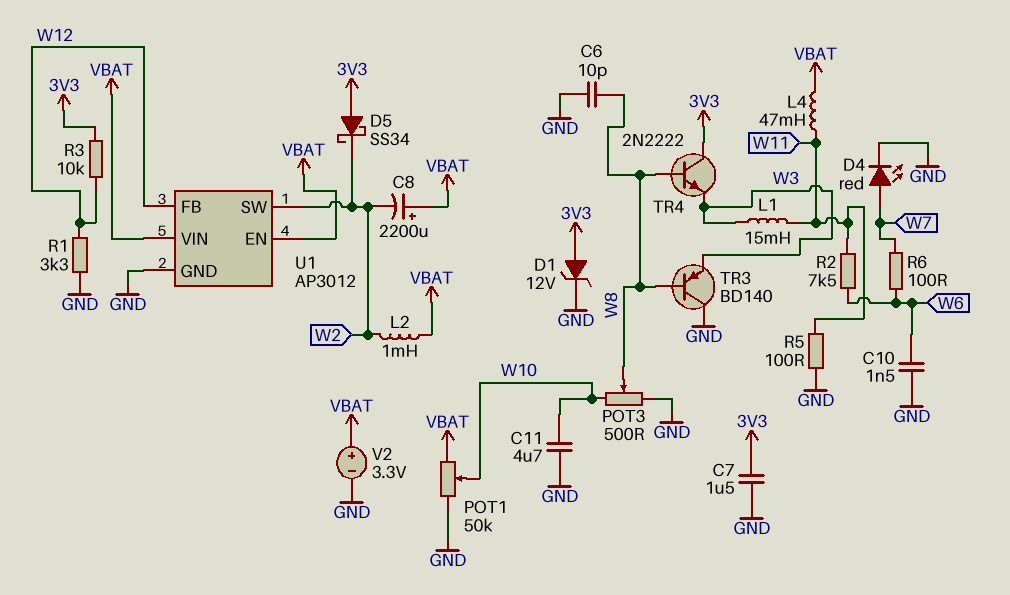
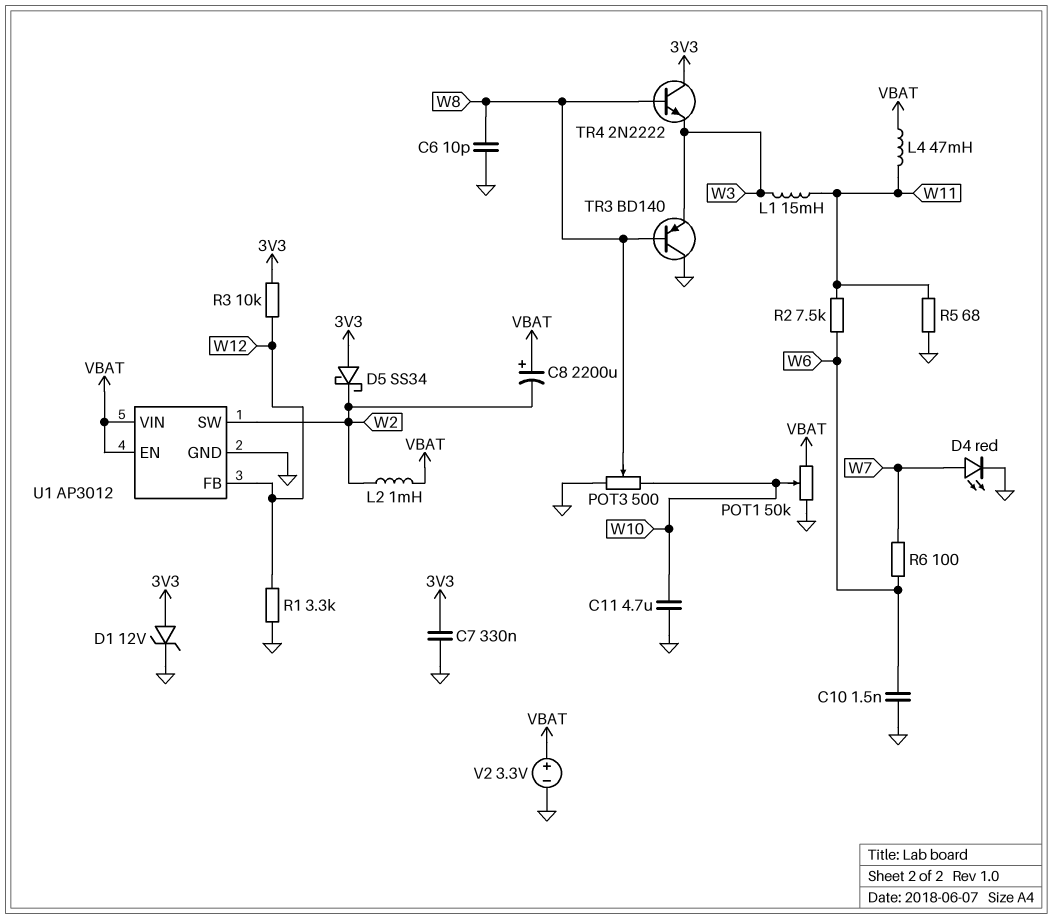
C7: 1.5uF (3V3, GND) -> 330nF (3V3, GND)
R5: 100 (GND, W11) -> 68 (GND, W11)

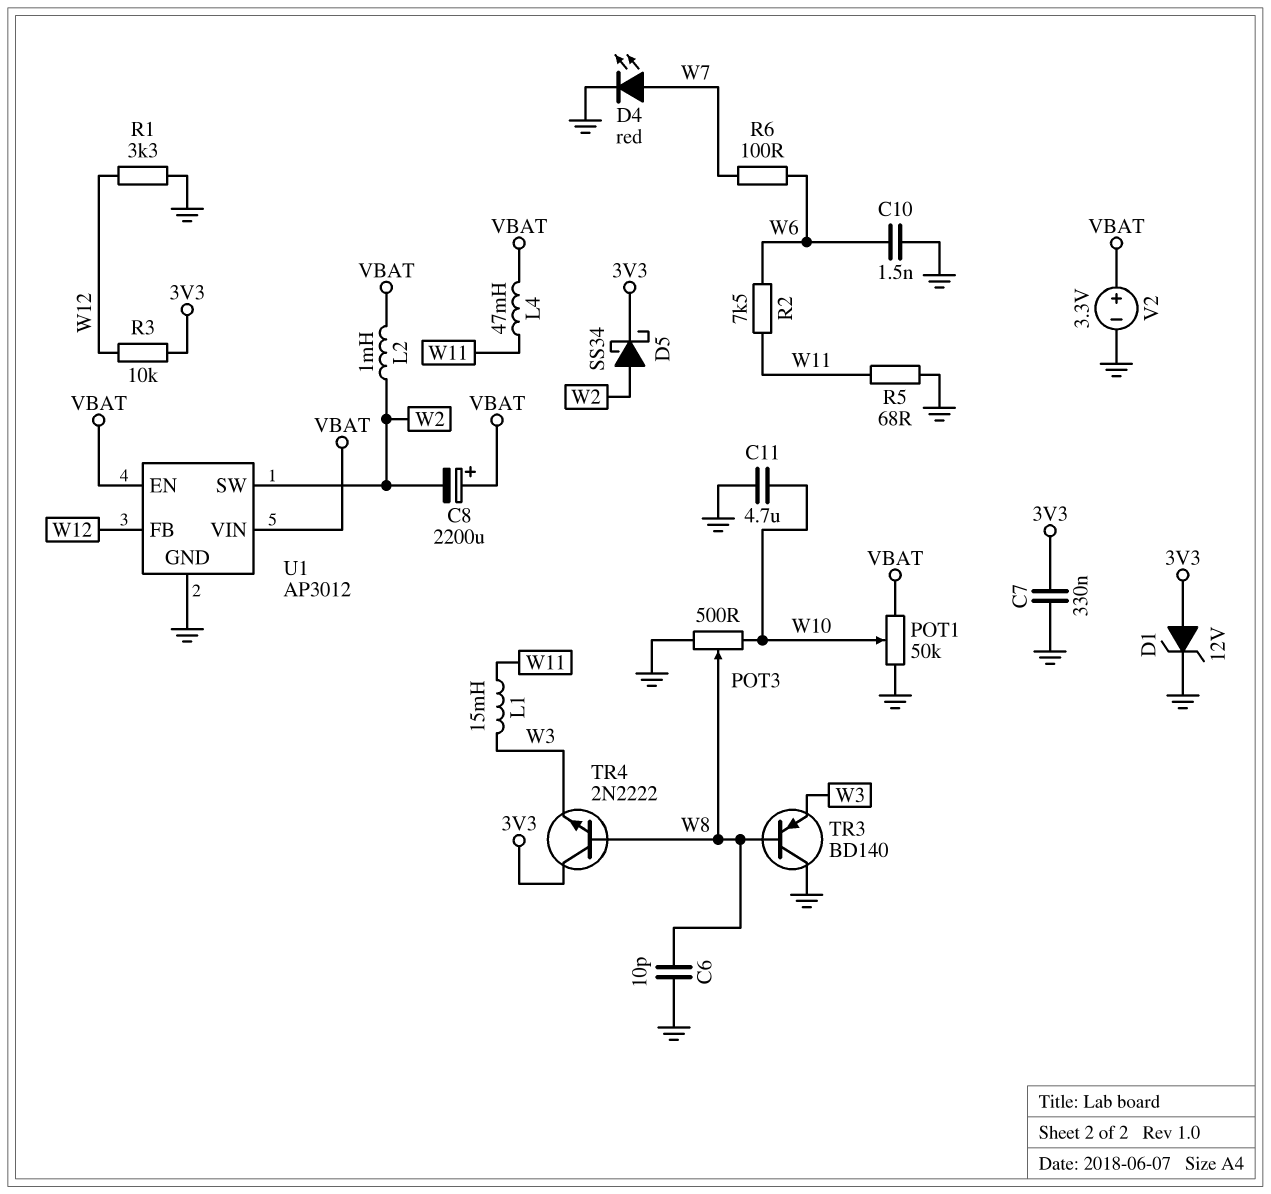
D5: schottky SS34 (A 3V3, K W2) -> schottky SS34 (A W2, K 3V3)

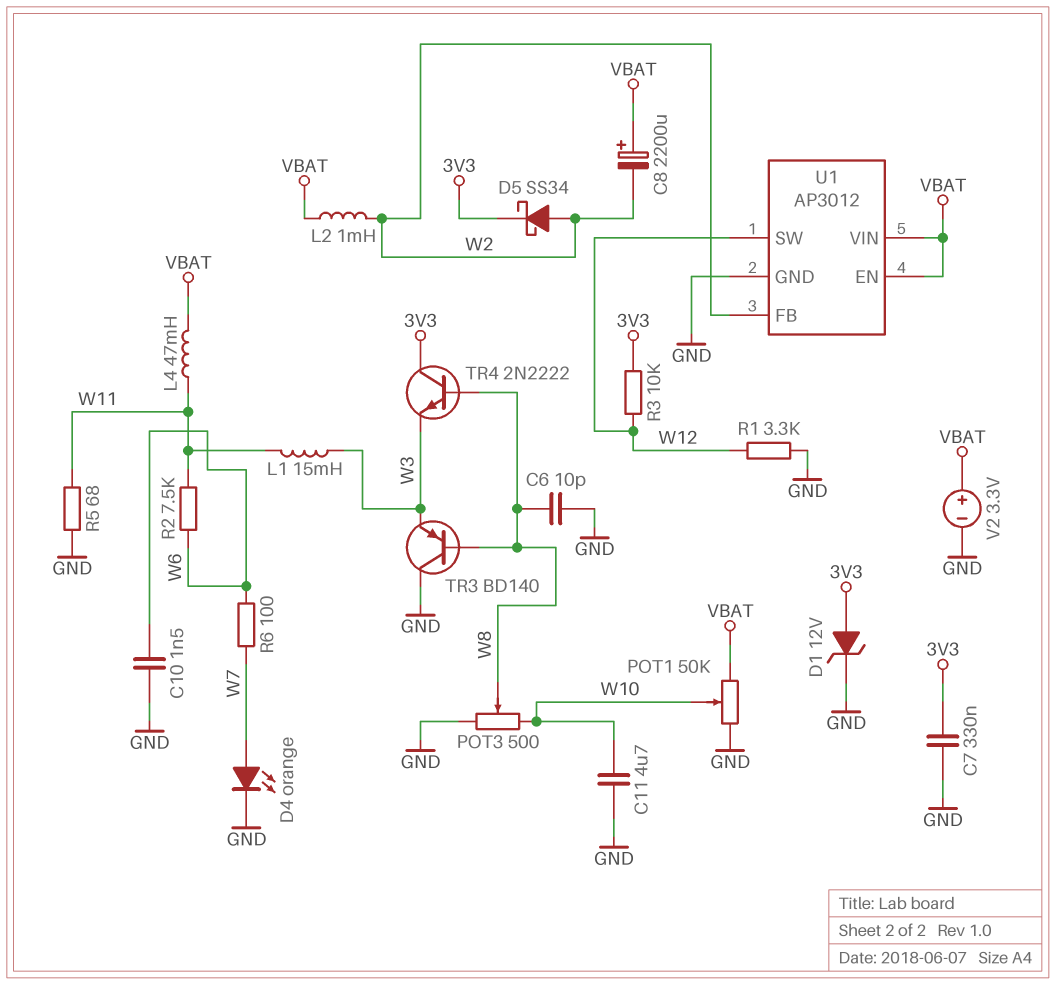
D4: LED red (A W7, K GND) -> LED orange (A W7, K GND)
U1 pin FB: W12 -> W2
U1 pin SW: W2 -> W12

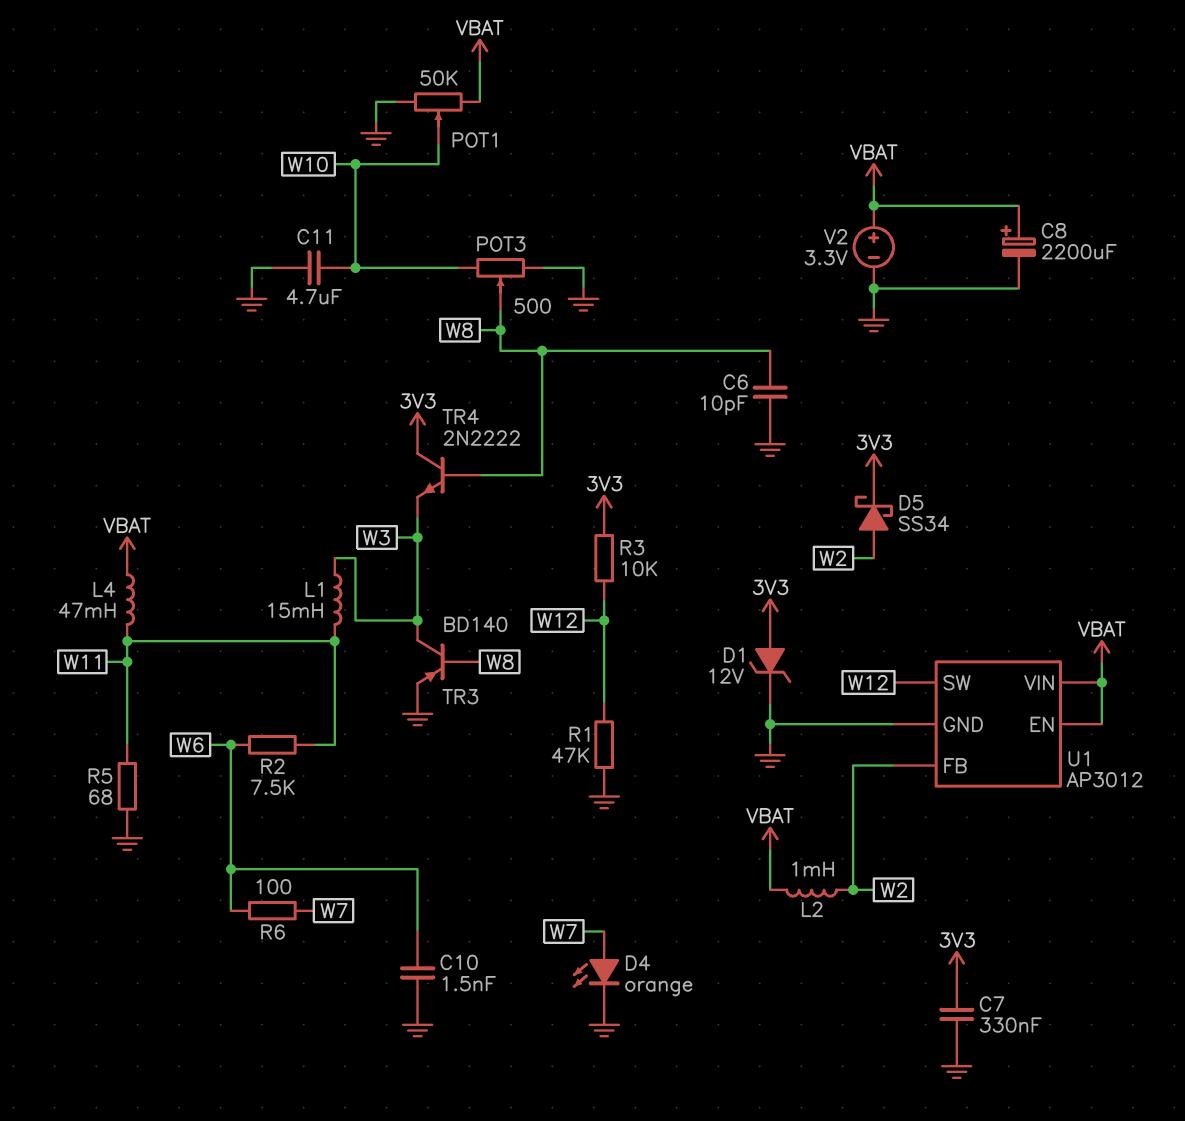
C8: 2200uF (plus VBAT, minus W2) -> 2200uF (plus VBAT, minus GND)
R1: 3.3k (GND, W12) -> 47k (GND, W12)
TR3: PNP BD140 (B W8, C GND, E W3) -> PNP BD140 (B W8, C W3, E GND)

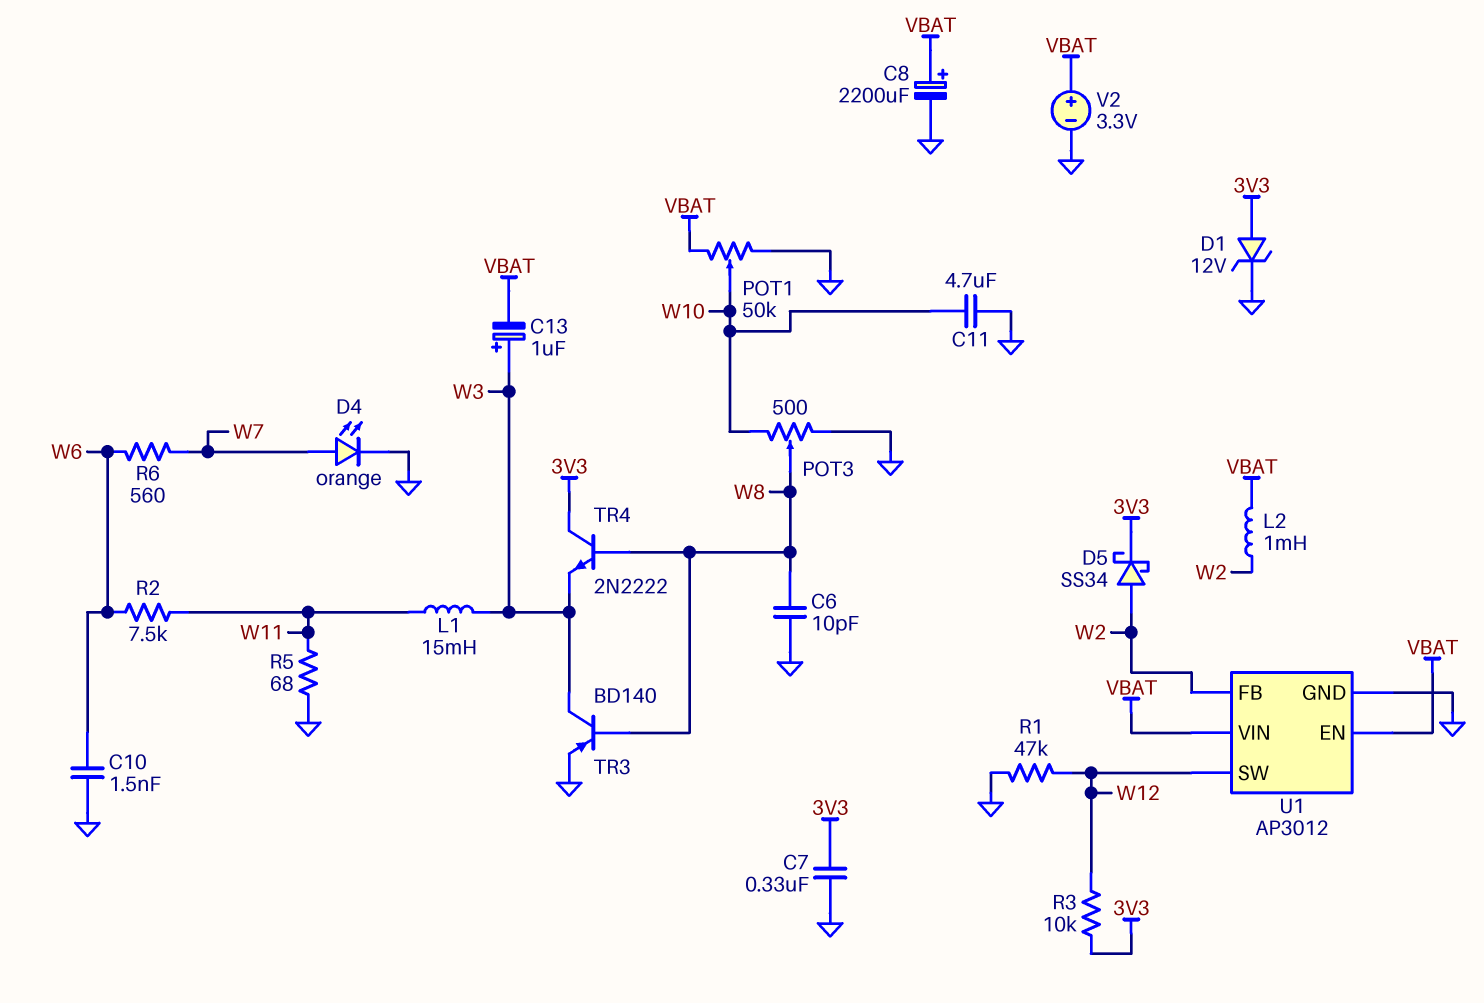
C13: none -> 1uF (plus W3, minus VBAT)
L4: 47mH (VBAT, W11) -> none
R6: 100 (W6, W7) -> 560 (W6, W7)

